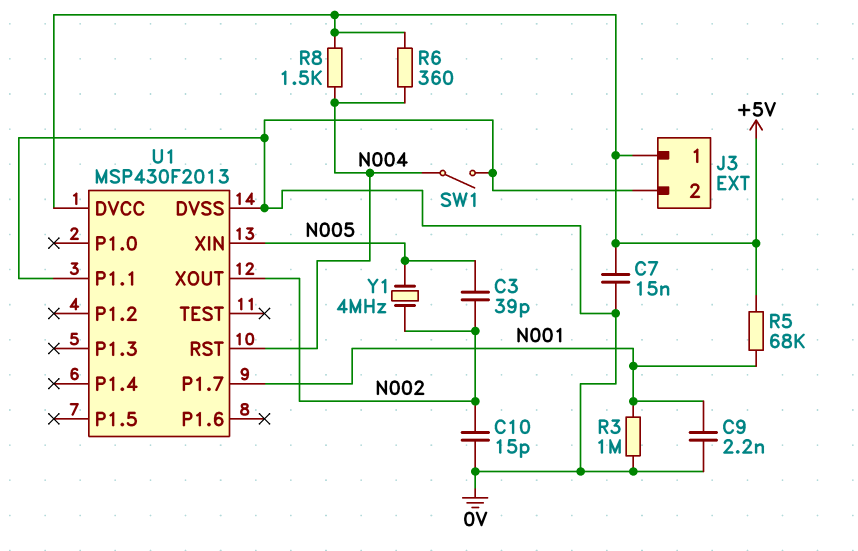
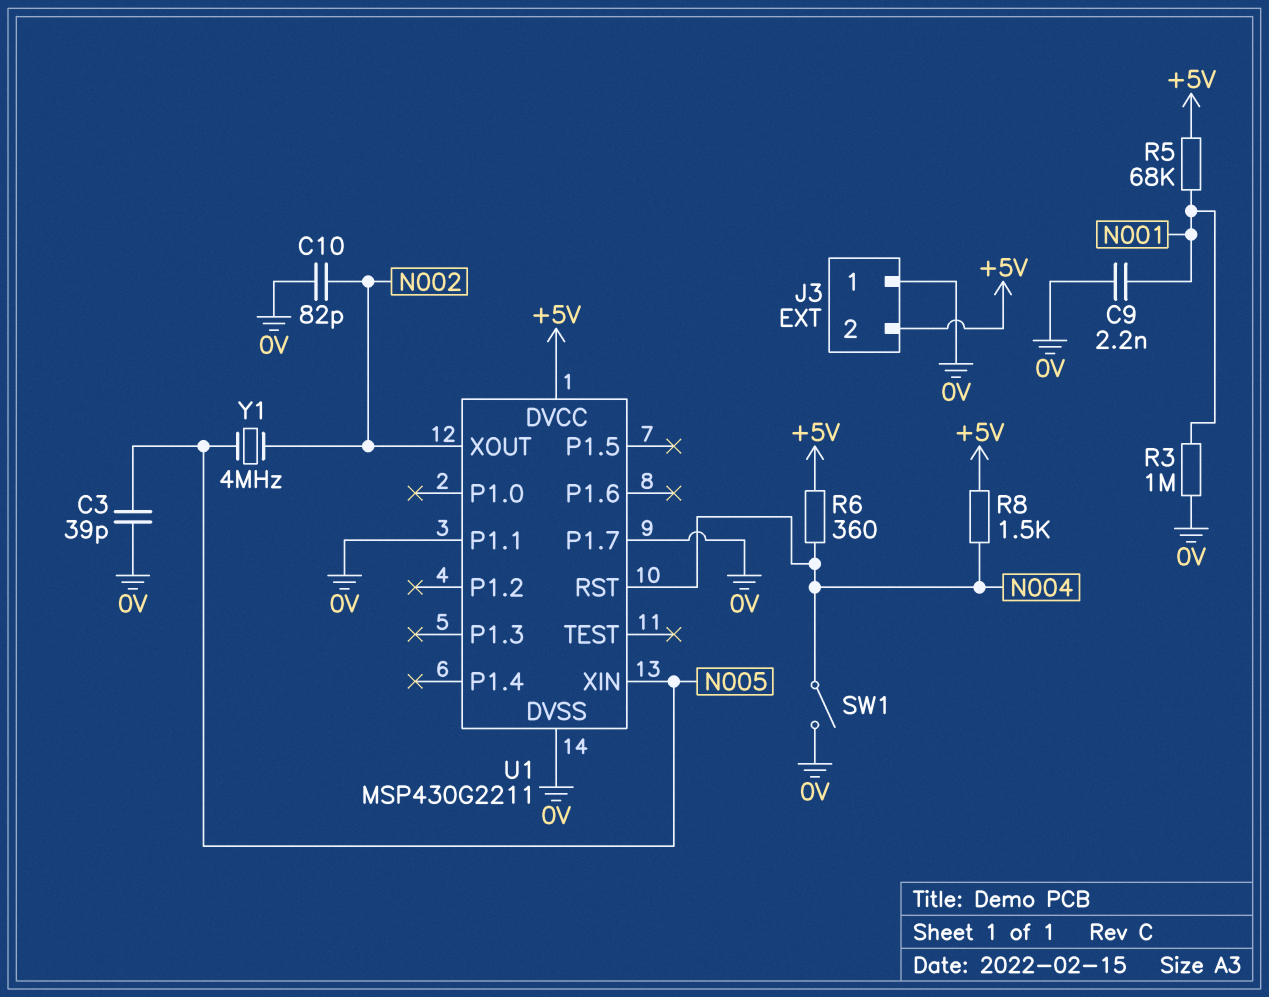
C3: 39pF (N002, N005) -> 39pF (0V, N005)
C7: 15nF (+5V, 0V) -> none
C10: 15pF (0V, N002) -> 82pF (0V, N002)
J3 pin 1: +5V -> 0V
J3 pin 2: 0V -> +5V
U1: MSP430F2013 -> MSP430G2211
U1 pin P1.7: N001 -> 0V

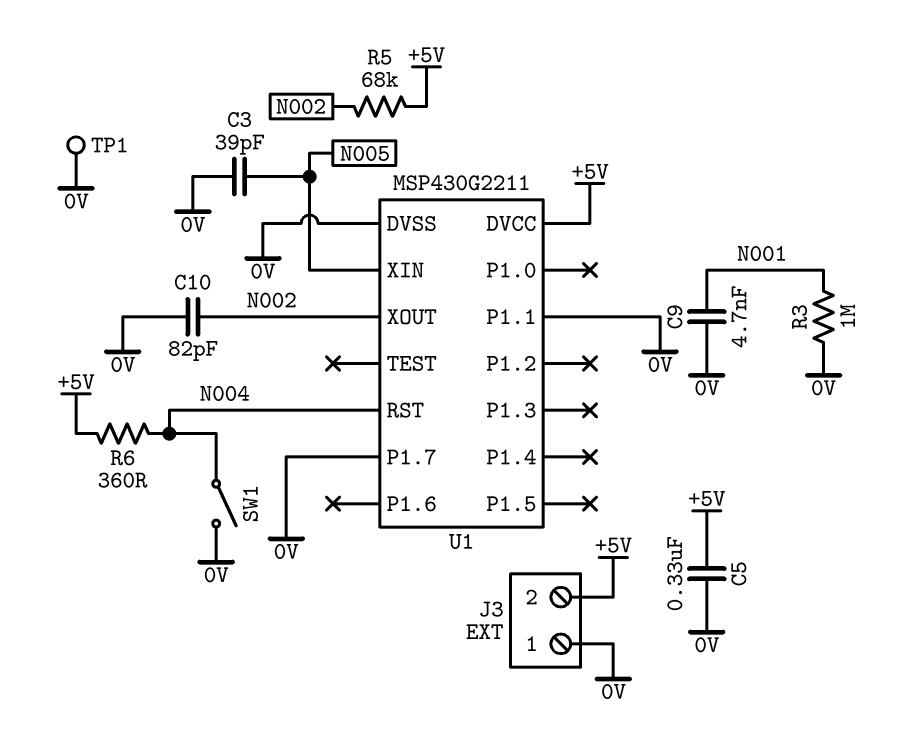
C5: none -> 330nF (+5V, 0V)
C9: 2.2nF (0V, N001) -> 4.7nF (0V, N001)
R5: 68k (+5V, N001) -> 68k (+5V, N002)
R8: 1.5k (+5V, N004) -> none
TP1: none -> test point (0V)
Y1: 4MHz (N002, N005) -> none

